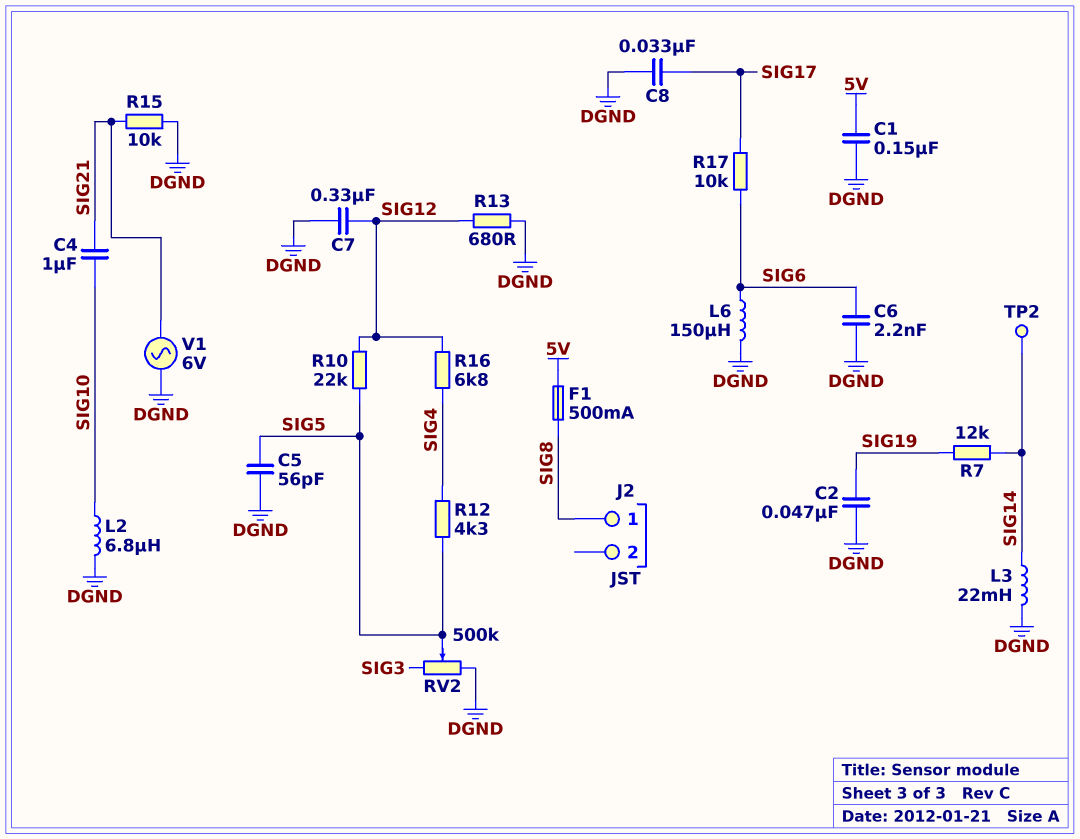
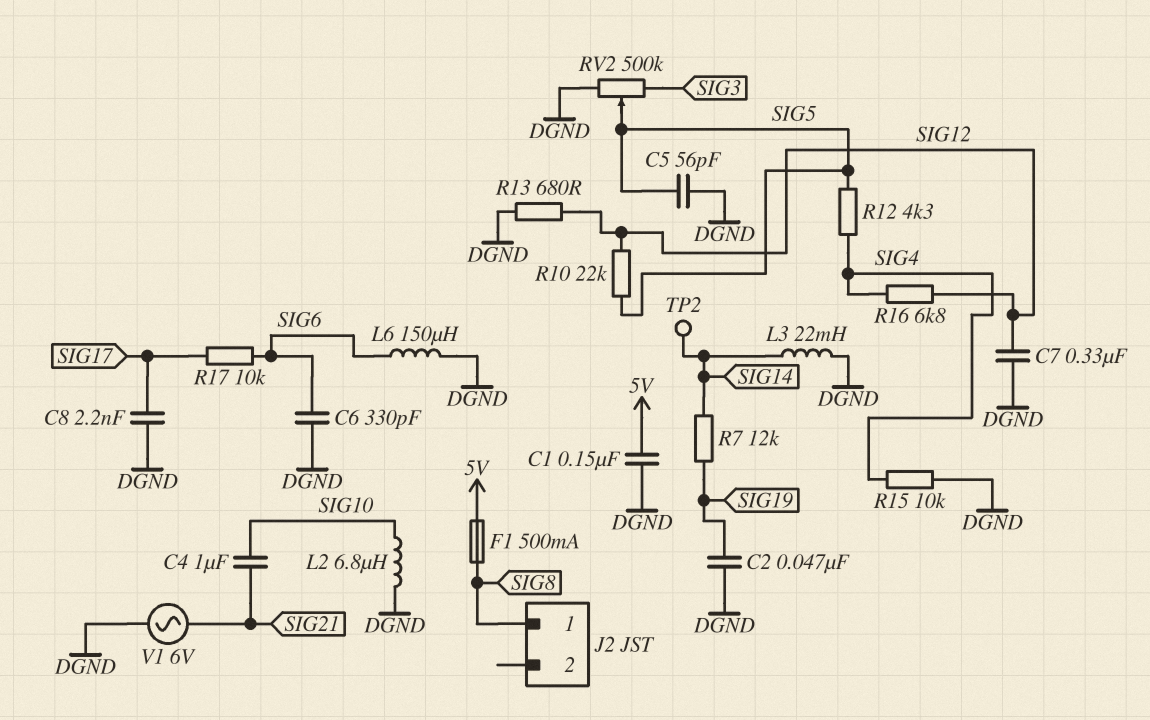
C6: 2.2nF (DGND, SIG6) -> 330pF (DGND, SIG6)
C8: 33nF (DGND, SIG17) -> 2.2nF (DGND, SIG17)
R15: 10k (DGND, SIG21) -> 10k (DGND, SIG4)

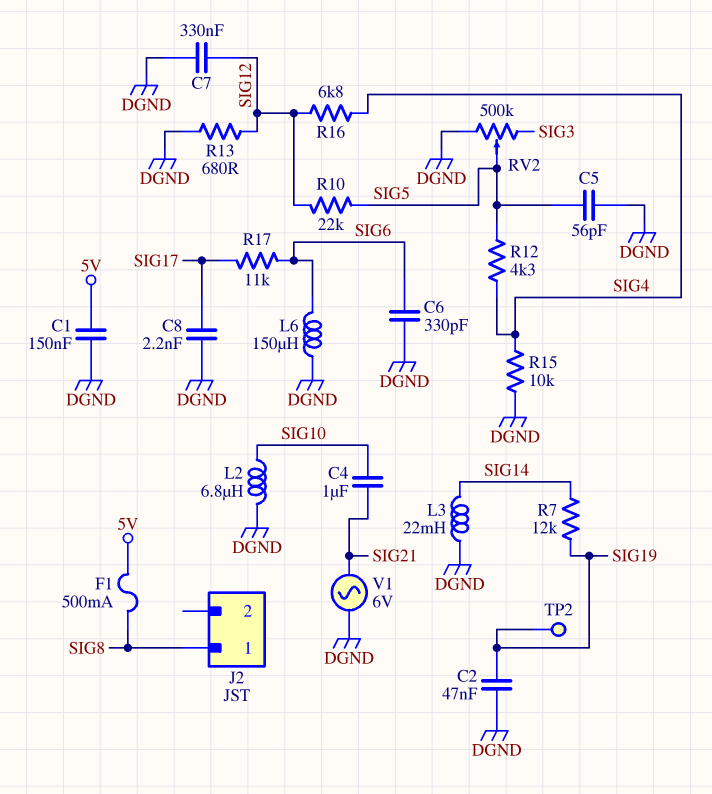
R17: 10k (SIG6, SIG17) -> 11k (SIG6, SIG17)
TP2: test point (SIG14) -> test point (SIG19)

